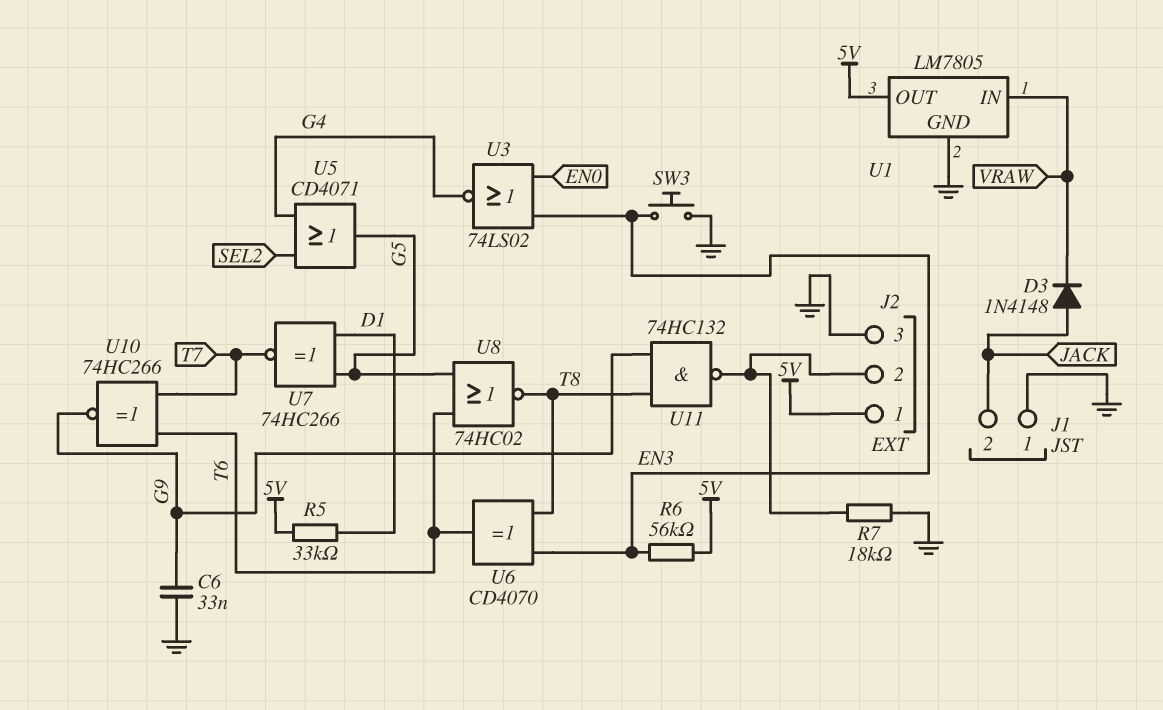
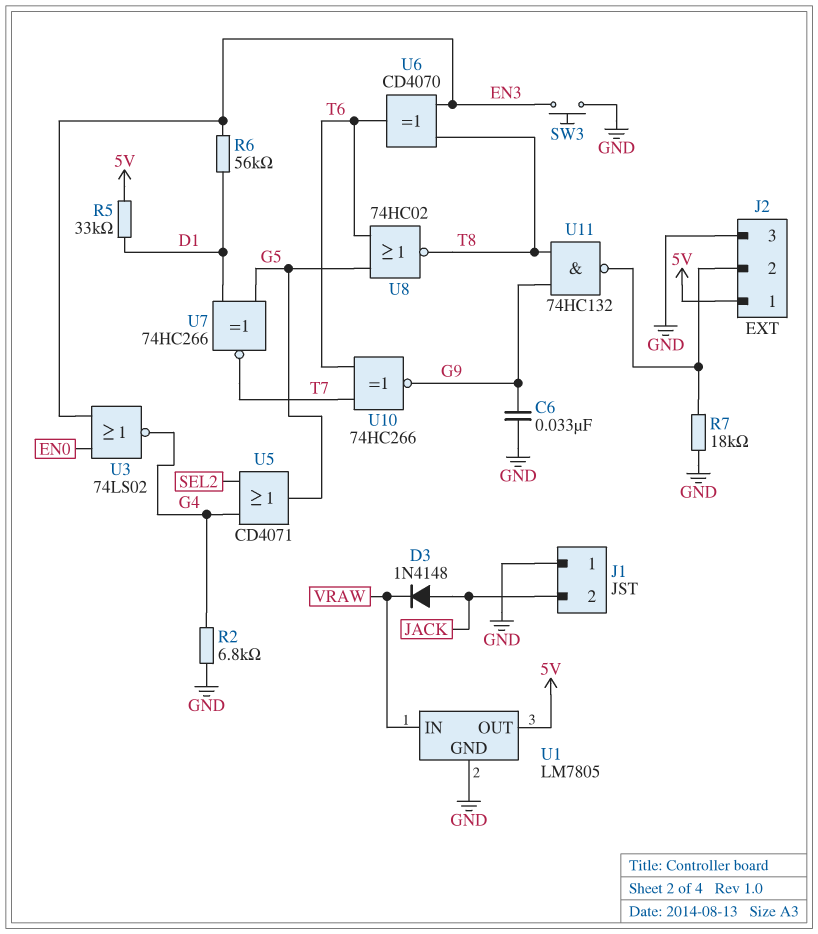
R2: none -> 6.8k (G4, GND)
R6: 56k (5V, EN3) -> 56k (D1, EN3)

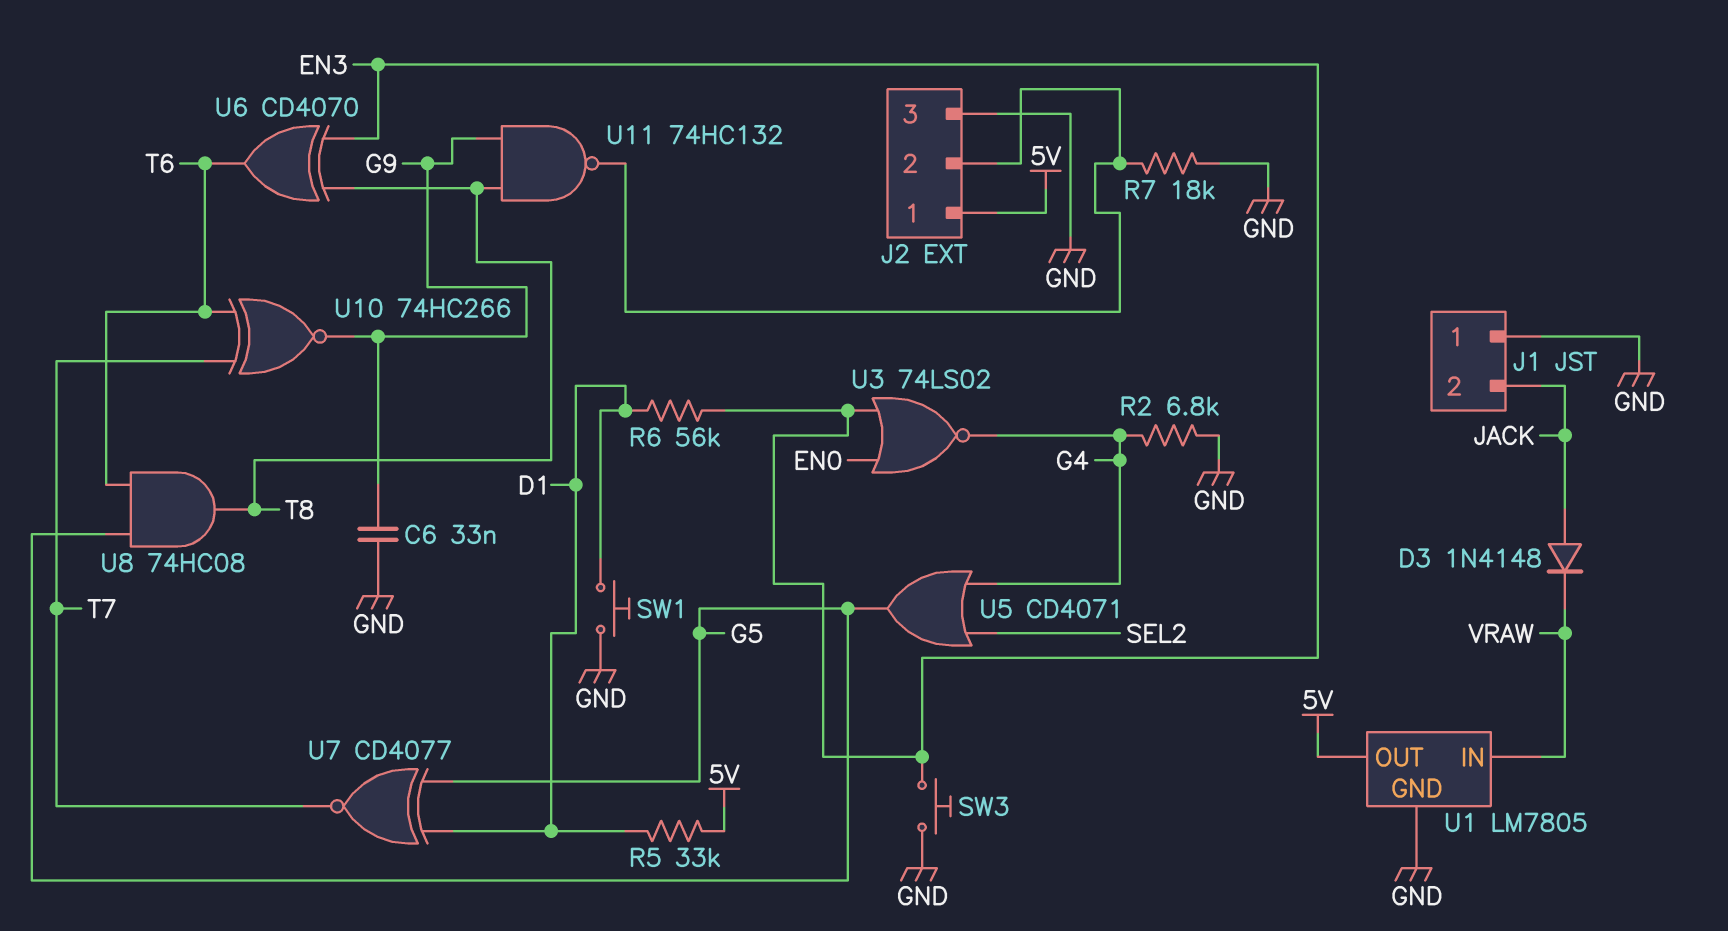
SW1: none -> button (D1, GND)
U7: XNOR 74HC266 (in D1, in G5, out T7) -> XNOR CD4077 (in D1, in G5, out T7)
U8: NOR 74HC02 (in G5, in T6, out T8) -> AND 74HC08 (in G5, in T6, out T8)

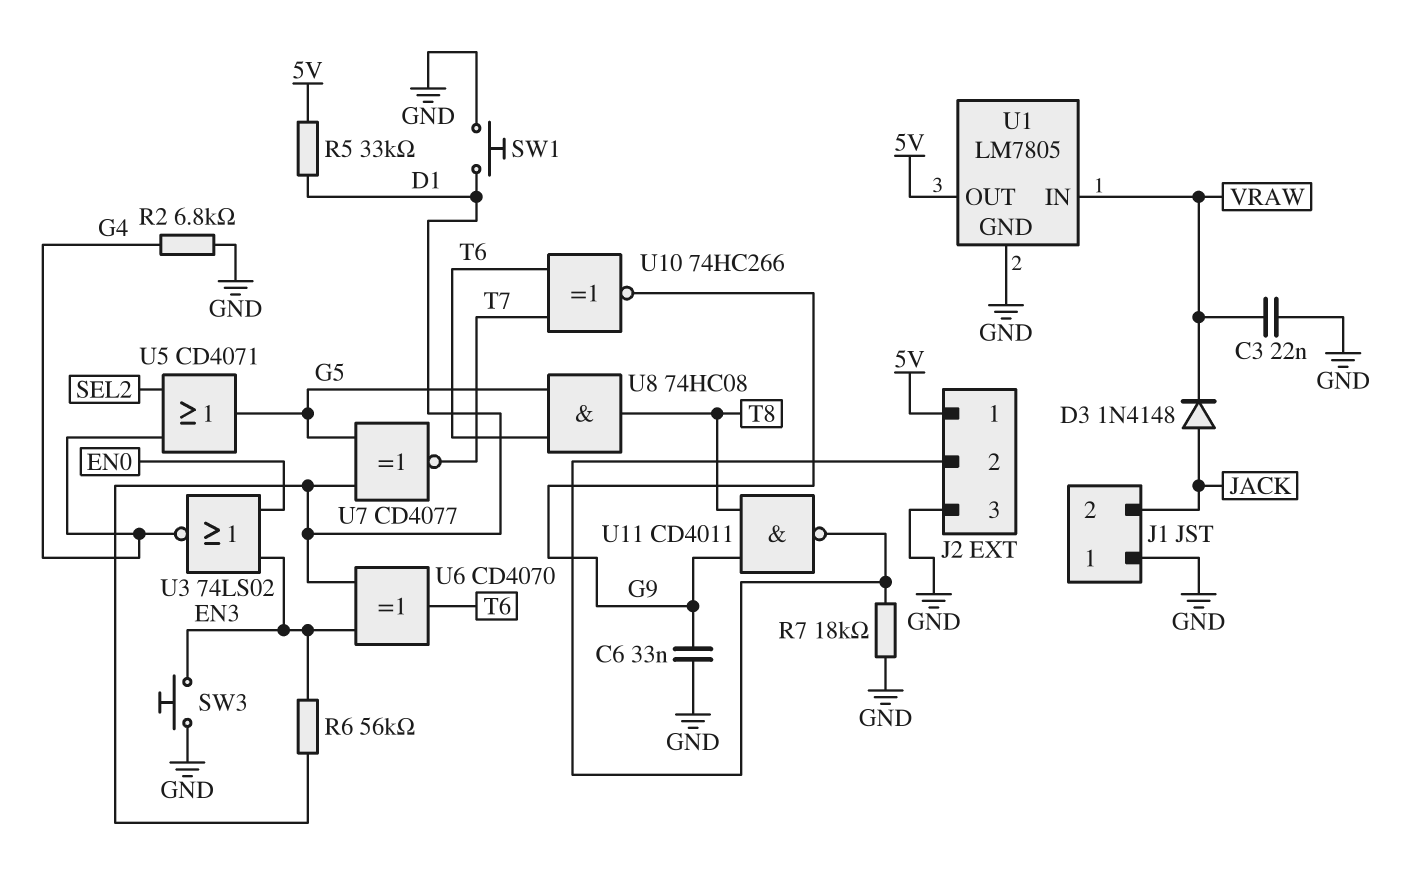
C3: none -> 22nF (GND, VRAW)
U6: XOR CD4070 (in EN3, in T8, out T6) -> XOR CD4070 (in D1, in EN3, out T6)
U11: NAND 74HC132 (in G9, in T8, out J2/2) -> NAND CD4011 (in G9, in T8, out J2/2)

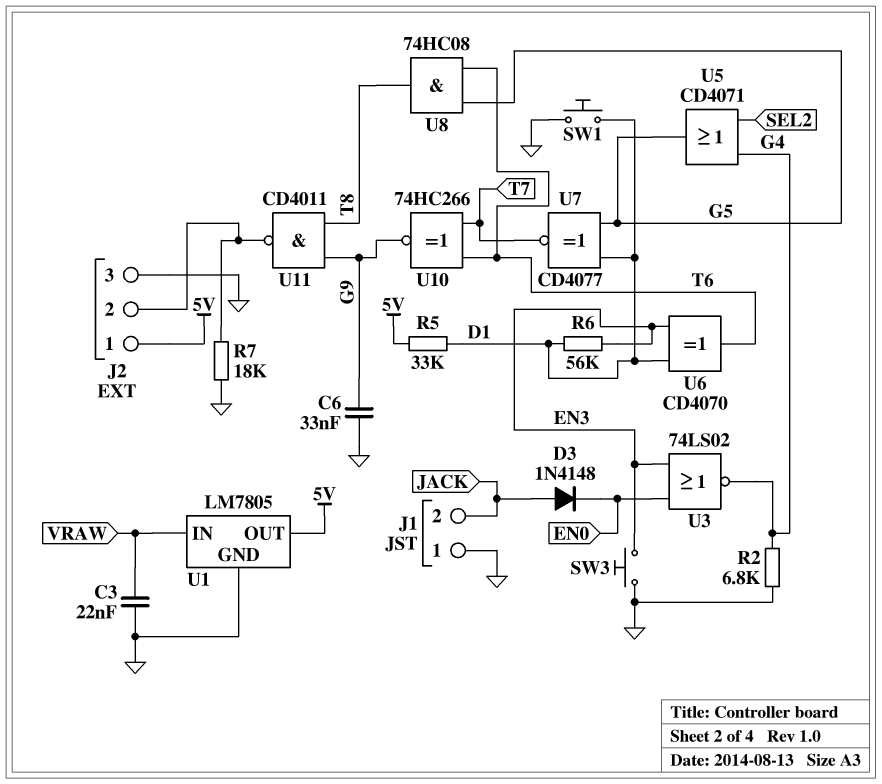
D3: diode 1N4148 (A JACK, K VRAW) -> diode 1N4148 (A JACK, K EN0)

